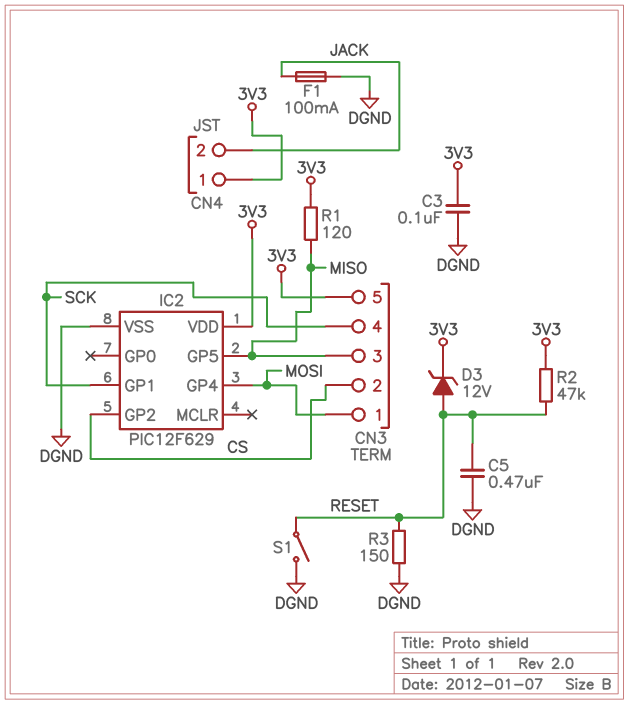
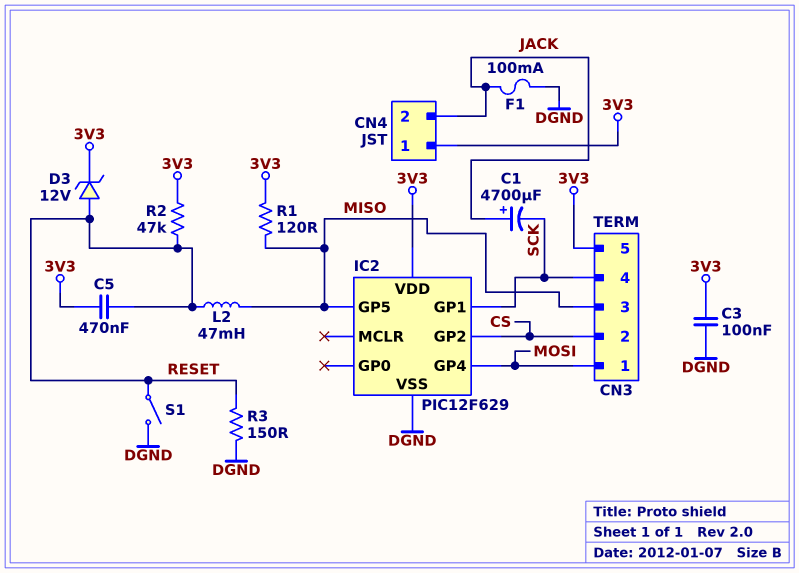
C1: none -> 4700uF (plus JACK, minus SCK)
C5: 470nF (DGND, RESET) -> 470nF (3V3, RESET)
L2: none -> 47mH (MISO, RESET)

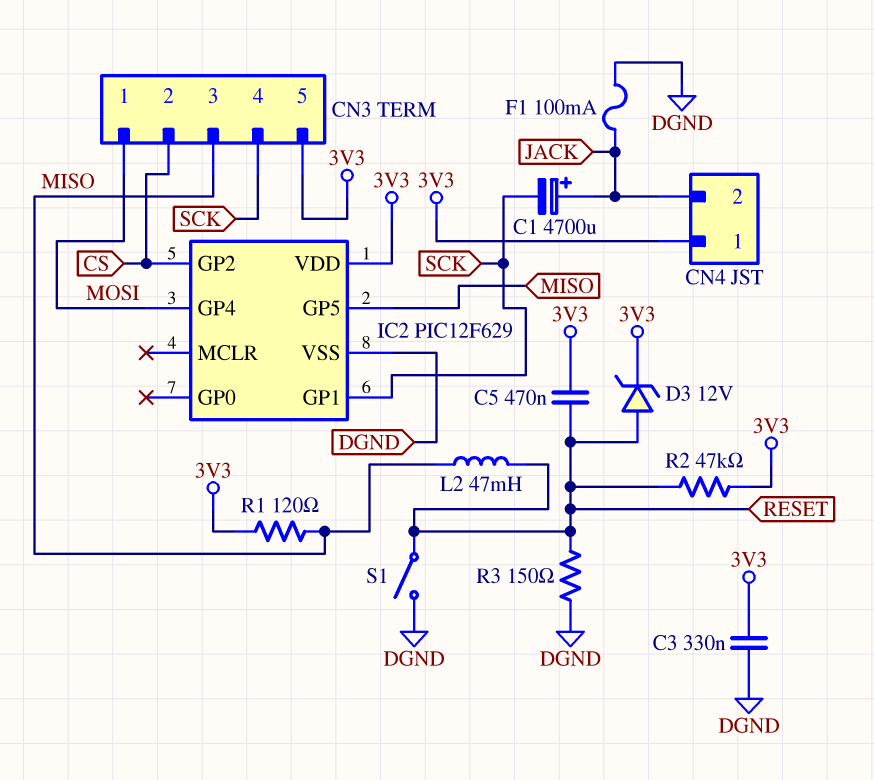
C3: 100nF (3V3, DGND) -> 330nF (3V3, DGND)

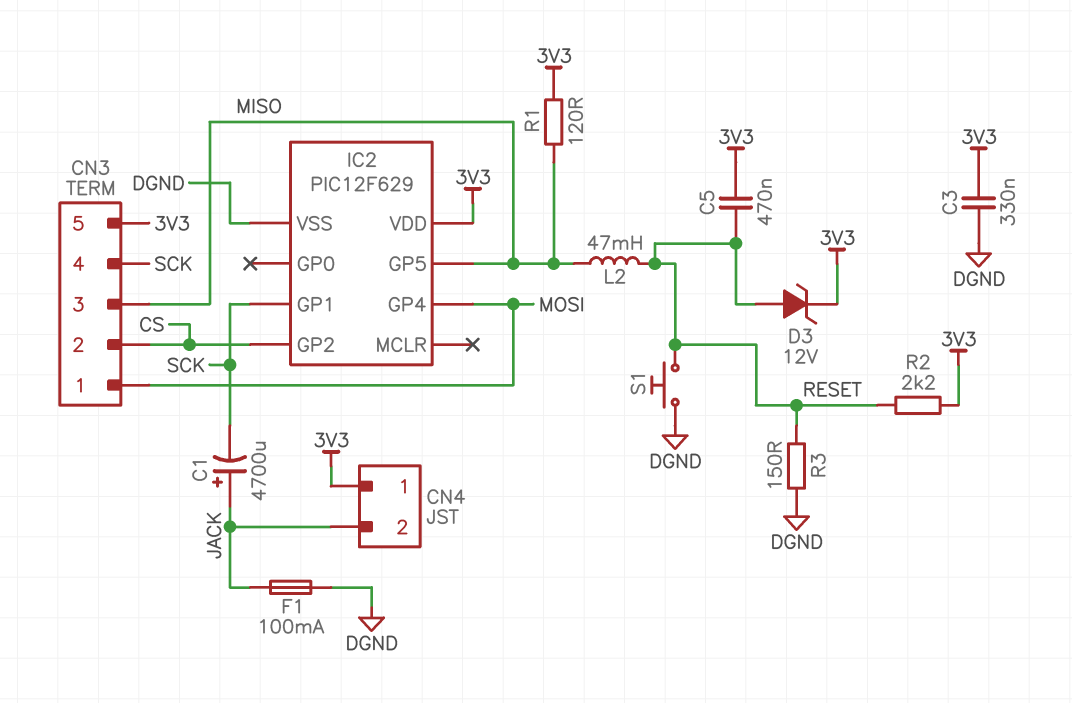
R2: 47k (3V3, RESET) -> 2.2k (3V3, RESET)
S1: switch (DGND, RESET) -> button (DGND, RESET)

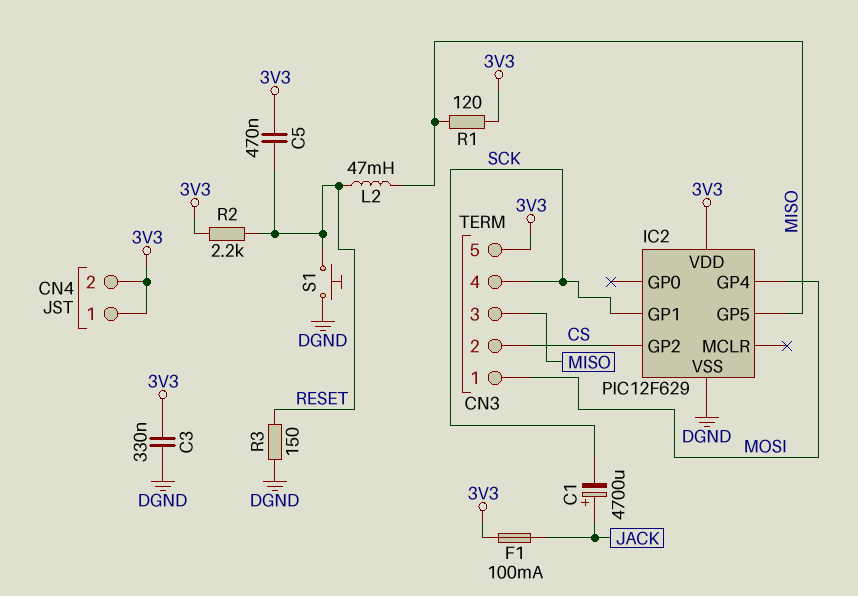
CN4 pin 2: JACK -> 3V3
D3: zener 12V (A RESET, K 3V3) -> none
F1: 100mA (DGND, JACK) -> 100mA (3V3, JACK)

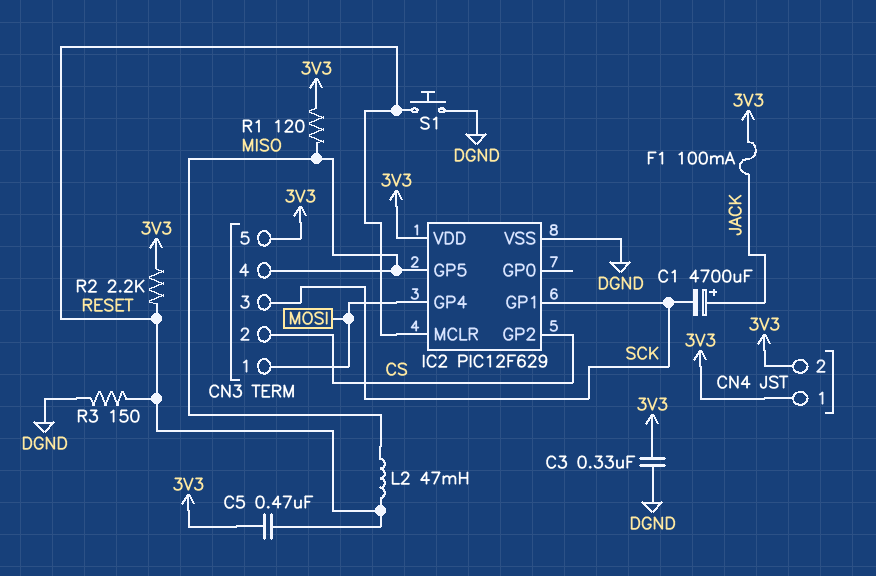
CN3 pin 3: MISO -> SCK
CN3 pin 4: SCK -> MISO
IC2 pin MCLR: none -> RESET

